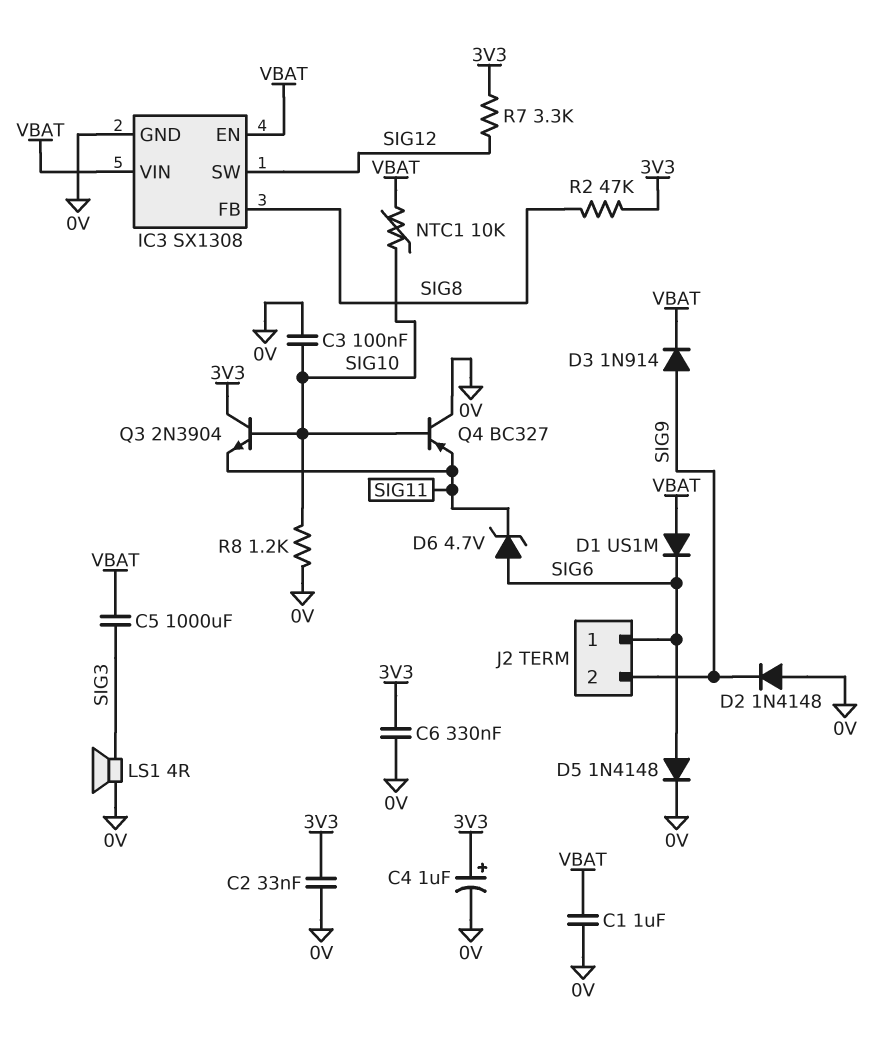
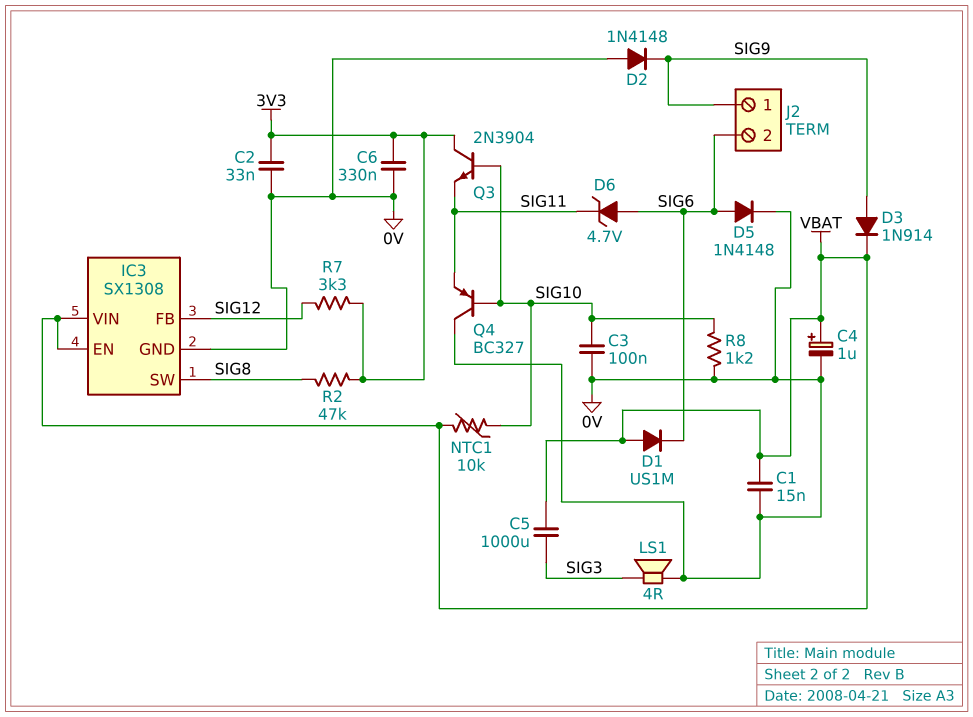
C1: 1uF (0V, VBAT) -> 15nF (0V, VBAT)
C4: 1uF (plus 3V3, minus 0V) -> 1uF (plus VBAT, minus 0V)
IC3 pin FB: SIG8 -> SIG12
IC3 pin SW: SIG12 -> SIG8
J2 pin 1: SIG6 -> SIG9
J2 pin 2: SIG9 -> SIG6

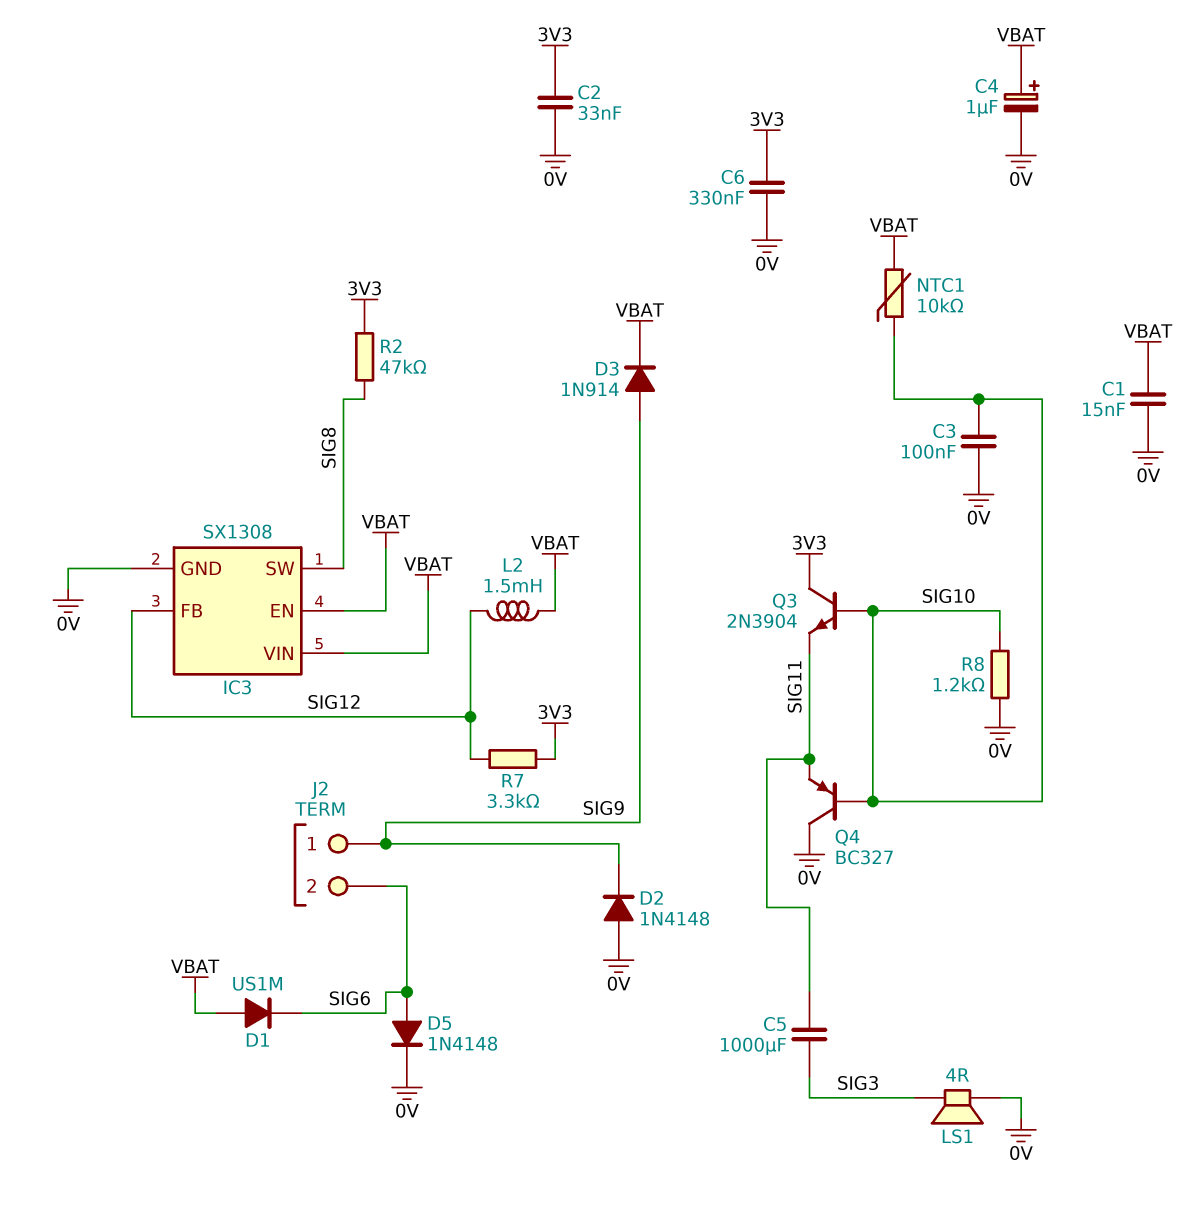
C5: 1000uF (SIG3, VBAT) -> 1000uF (SIG3, SIG11)
D6: zener 4.7V (A SIG6, K SIG11) -> none
L2: none -> 1.5mH (SIG12, VBAT)

